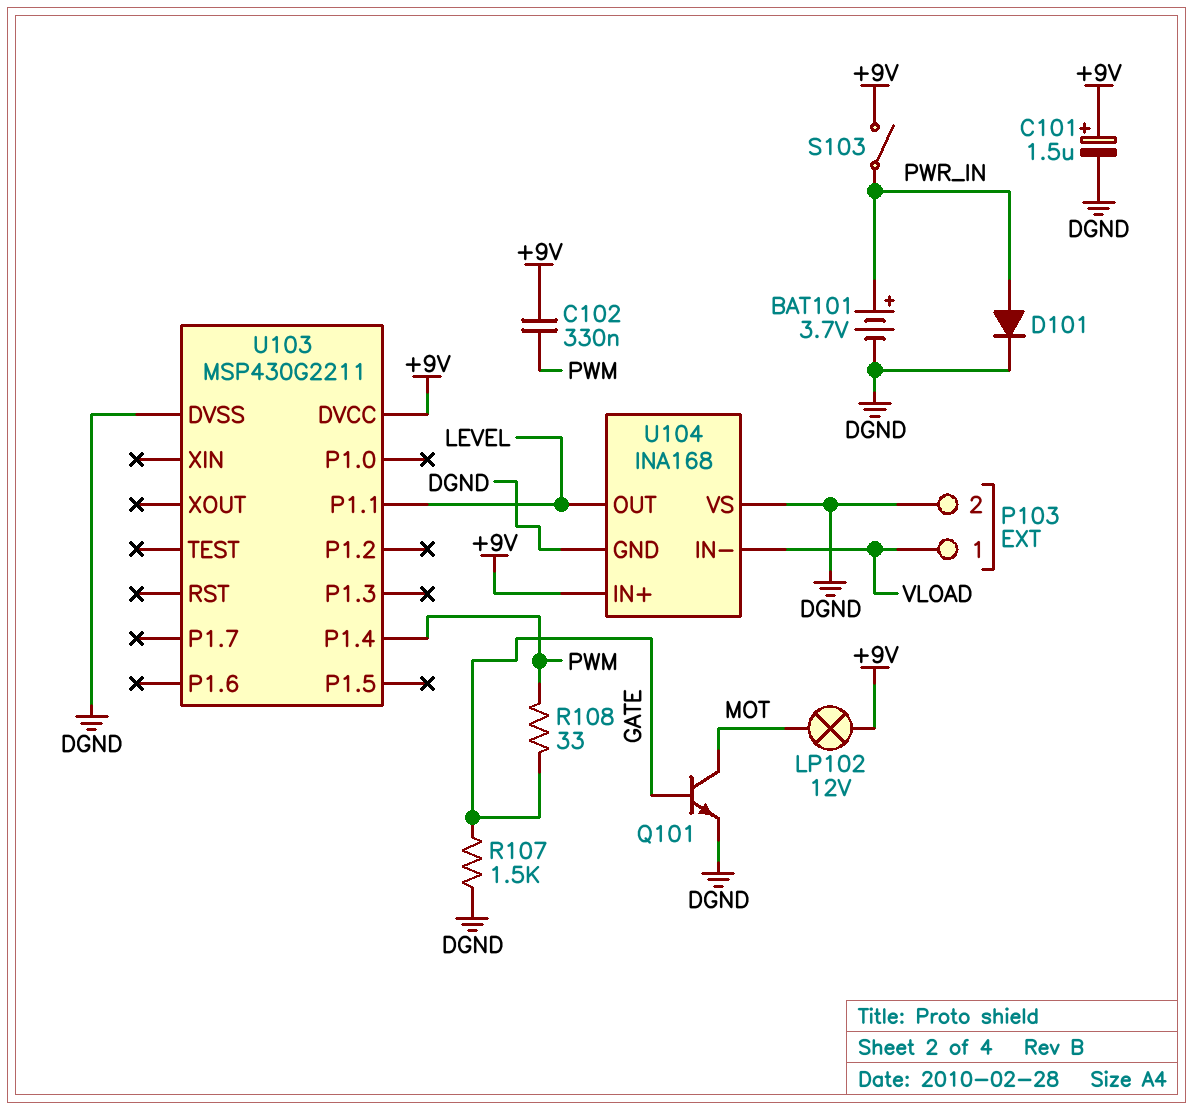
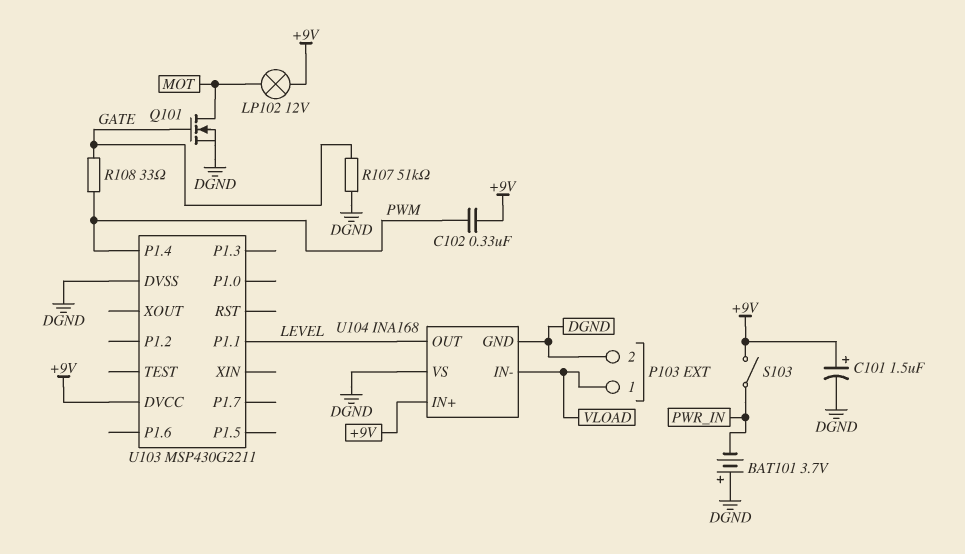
BAT101: 3.7V (plus PWR_IN, minus DGND) -> 3.7V (plus DGND, minus PWR_IN)
D101: diode (A PWR_IN, K DGND) -> none
Q101: NPN (B GATE, C MOT, E DGND) -> NMOS (G GATE, D MOT, S DGND)
R107: 1.5k (DGND, GATE) -> 51k (DGND, GATE)

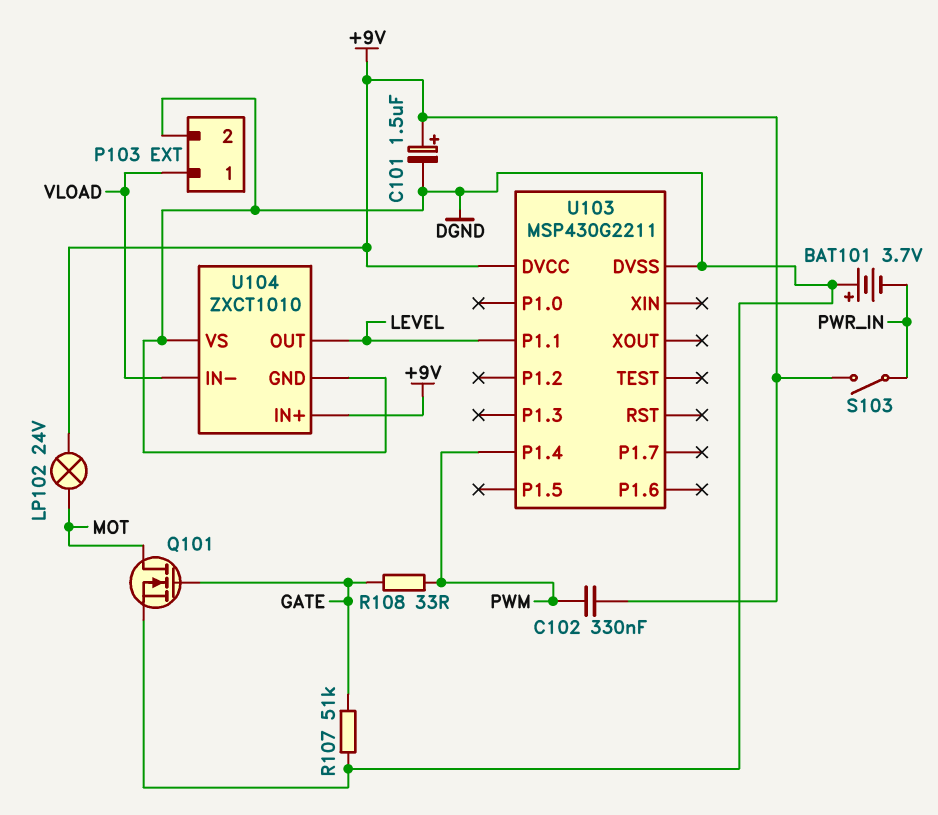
LP102: lamp 12V (+9V, MOT) -> lamp 24V (+9V, MOT)
U104: INA168 -> ZXCT1010

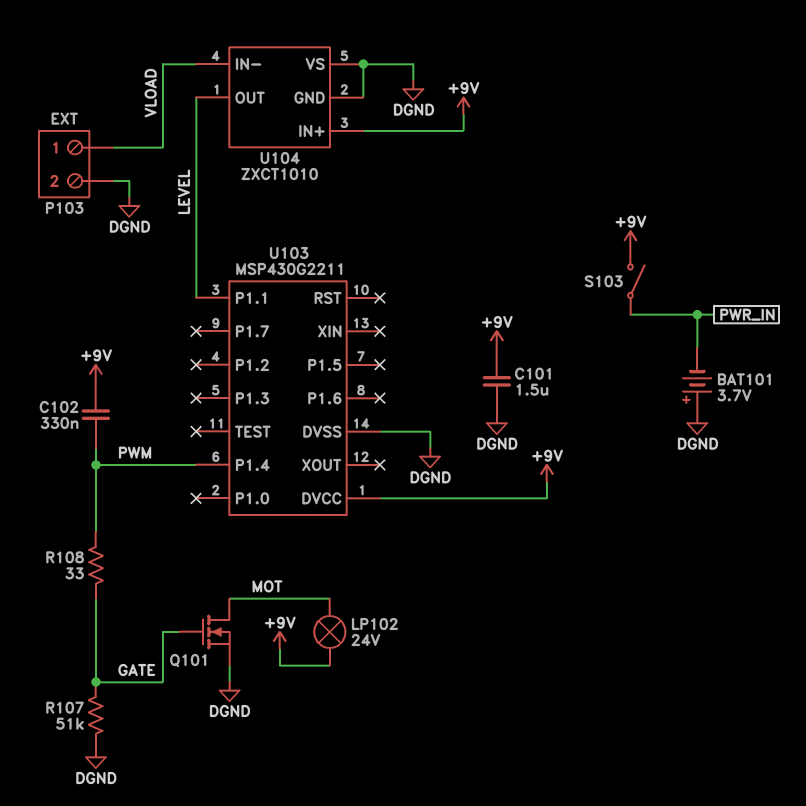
C101: 1.5uF (plus +9V, minus DGND) -> 1.5uF (+9V, DGND)

